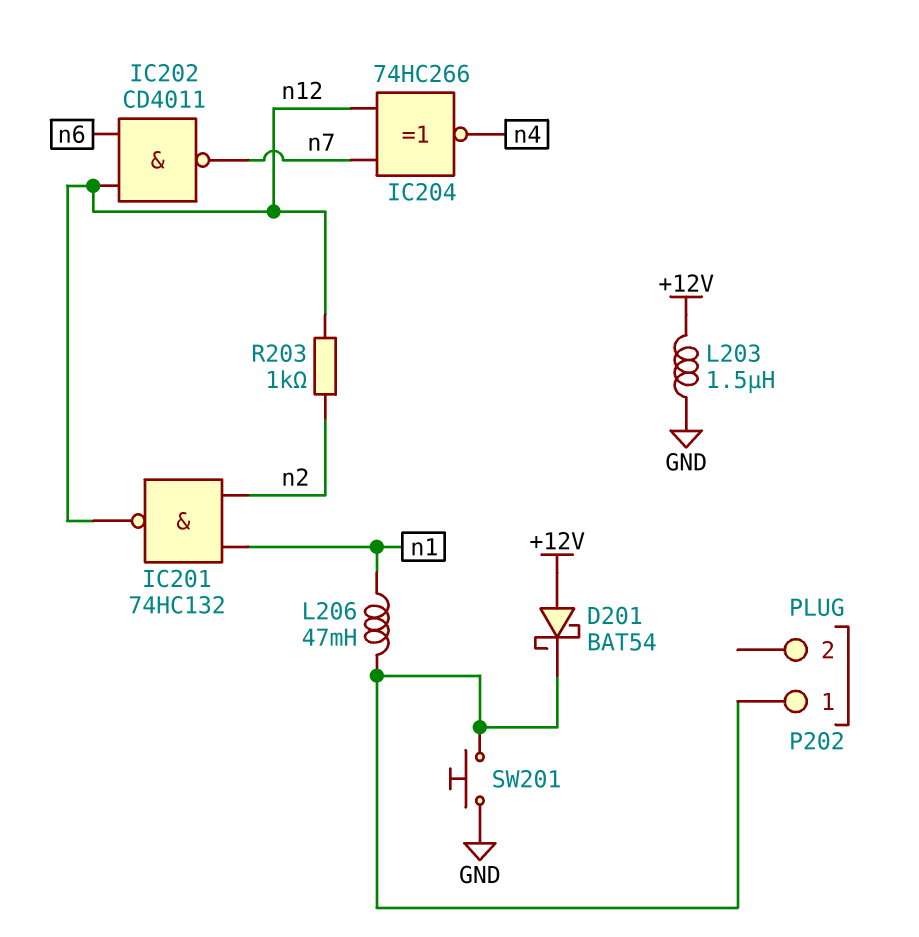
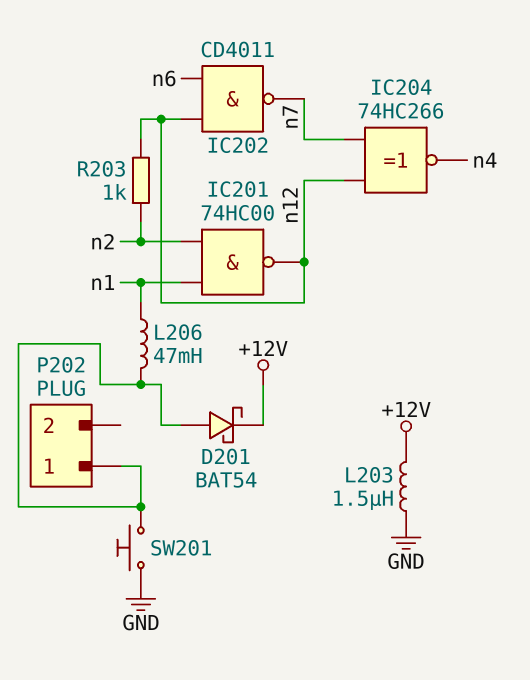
D201: schottky BAT54 (A +12V, K P202/1) -> schottky BAT54 (A P202/1, K +12V)
IC201: NAND 74HC132 (in n1, in n2, out n12) -> NAND 74HC00 (in n1, in n2, out n12)

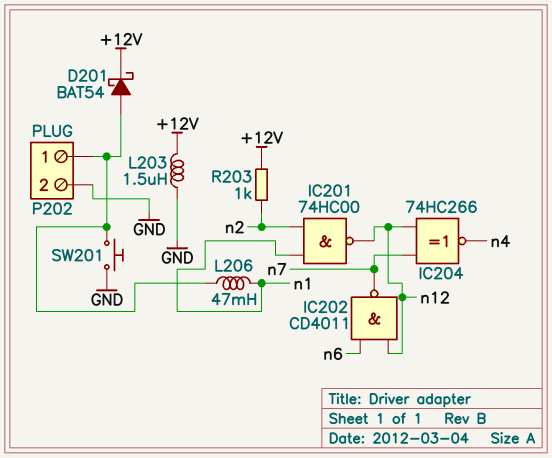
P202 pin 2: none -> GND
R203: 1k (n2, n12) -> 1k (+12V, n2)

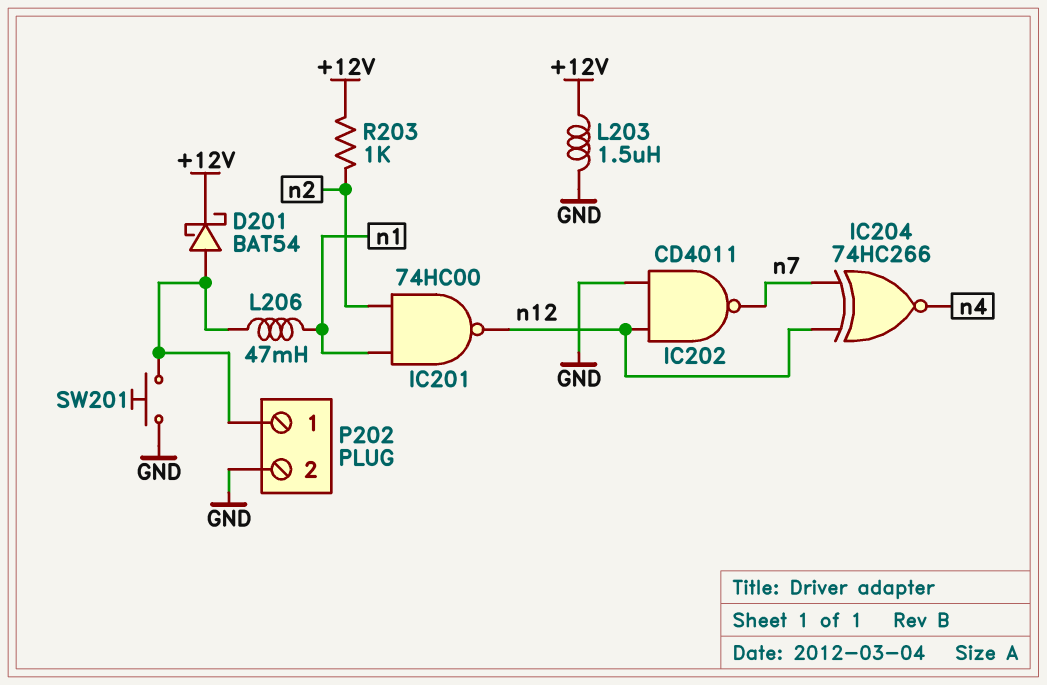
IC202: NAND CD4011 (in n6, in n12, out n7) -> NAND CD4011 (in GND, in n12, out n7)

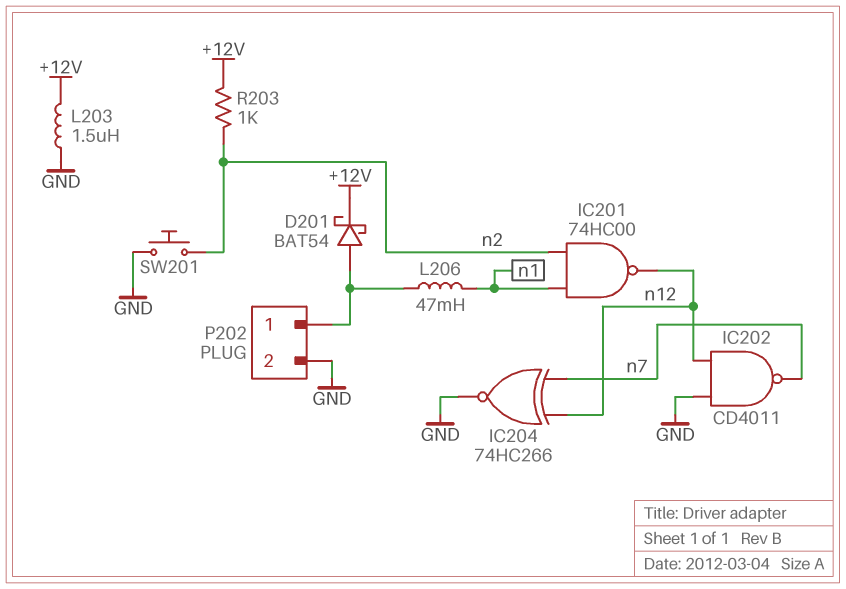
IC204: XNOR 74HC266 (in n7, in n12, out n4) -> XNOR 74HC266 (in n7, in n12, out GND)
SW201: button (GND, P202/1) -> button (GND, n2)

